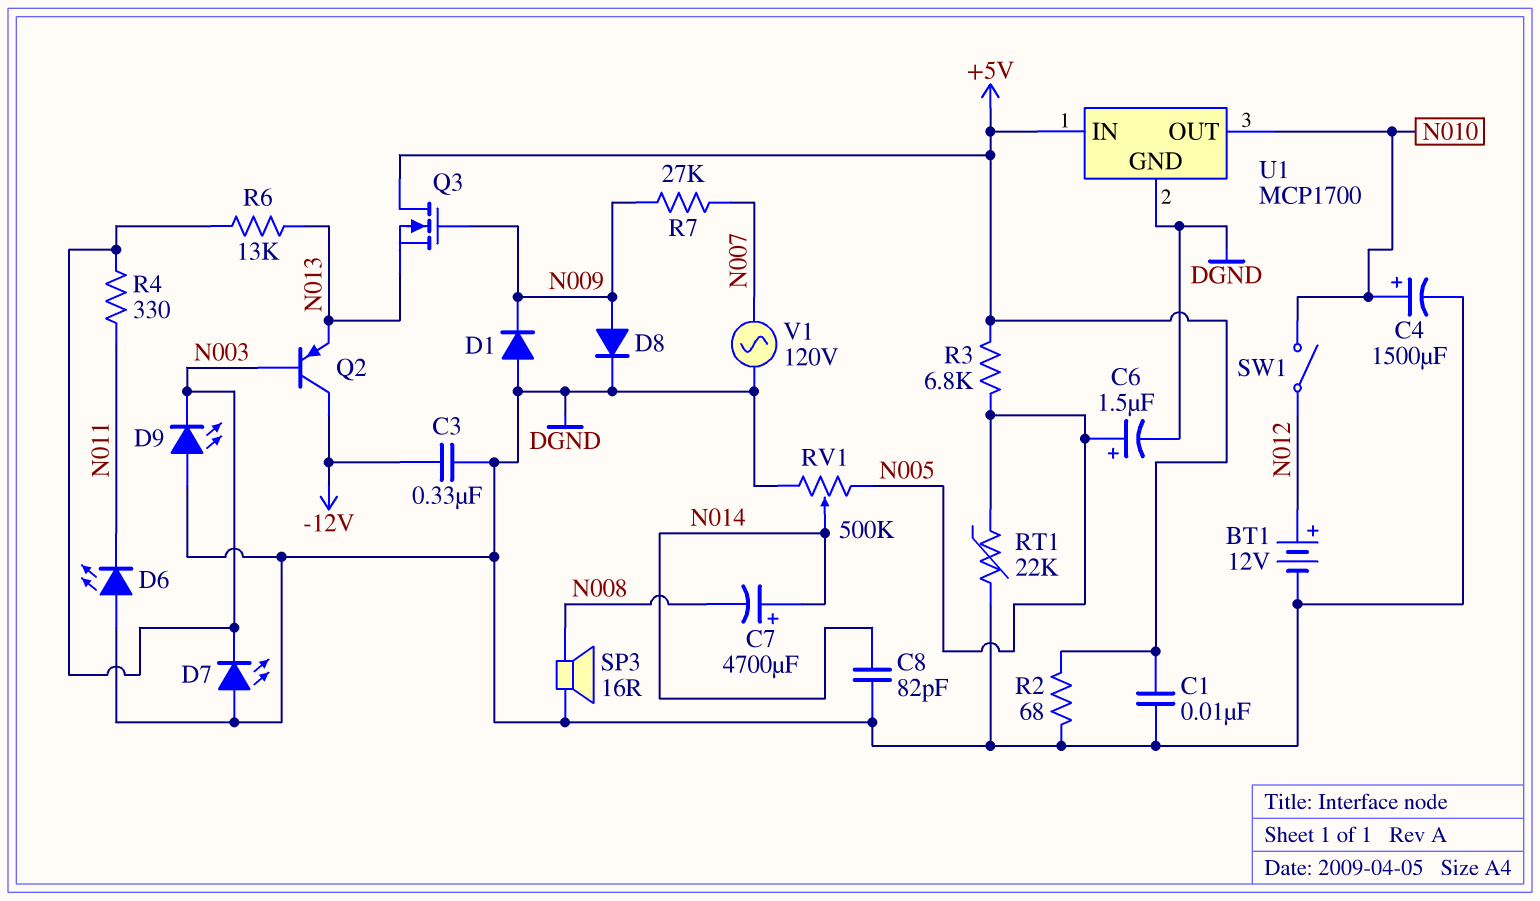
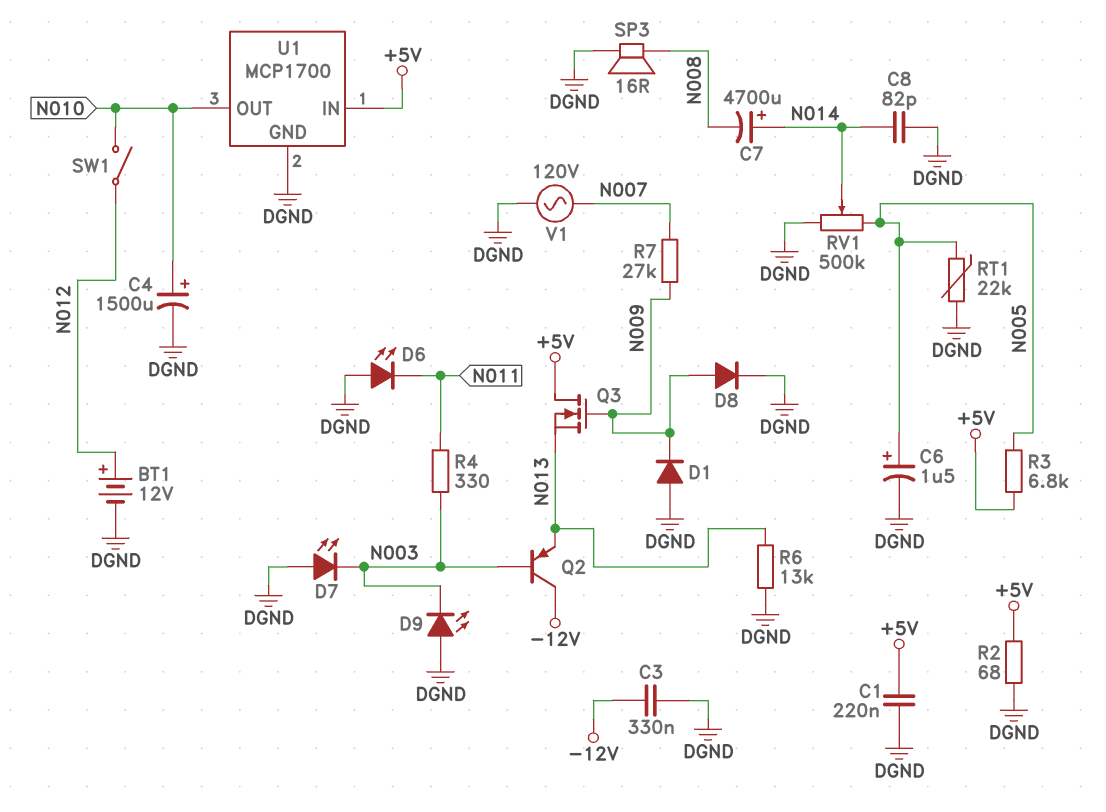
C1: 10nF (+5V, DGND) -> 220nF (+5V, DGND)
R6: 13k (N003, N013) -> 13k (DGND, N013)

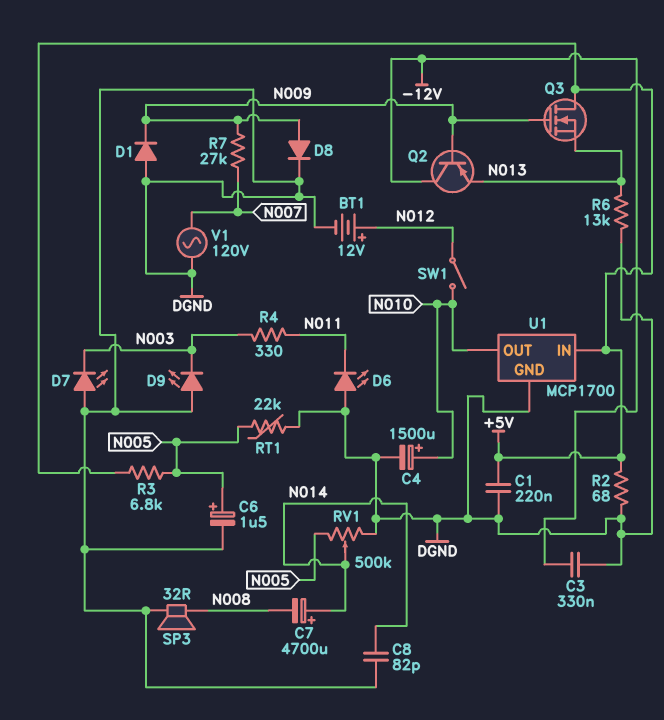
Q2: PNP (B N003, C -12V, E N013) -> PNP (B N009, C -12V, E N013)
SP3: speaker 16R (DGND, N008) -> speaker 32R (DGND, N008)

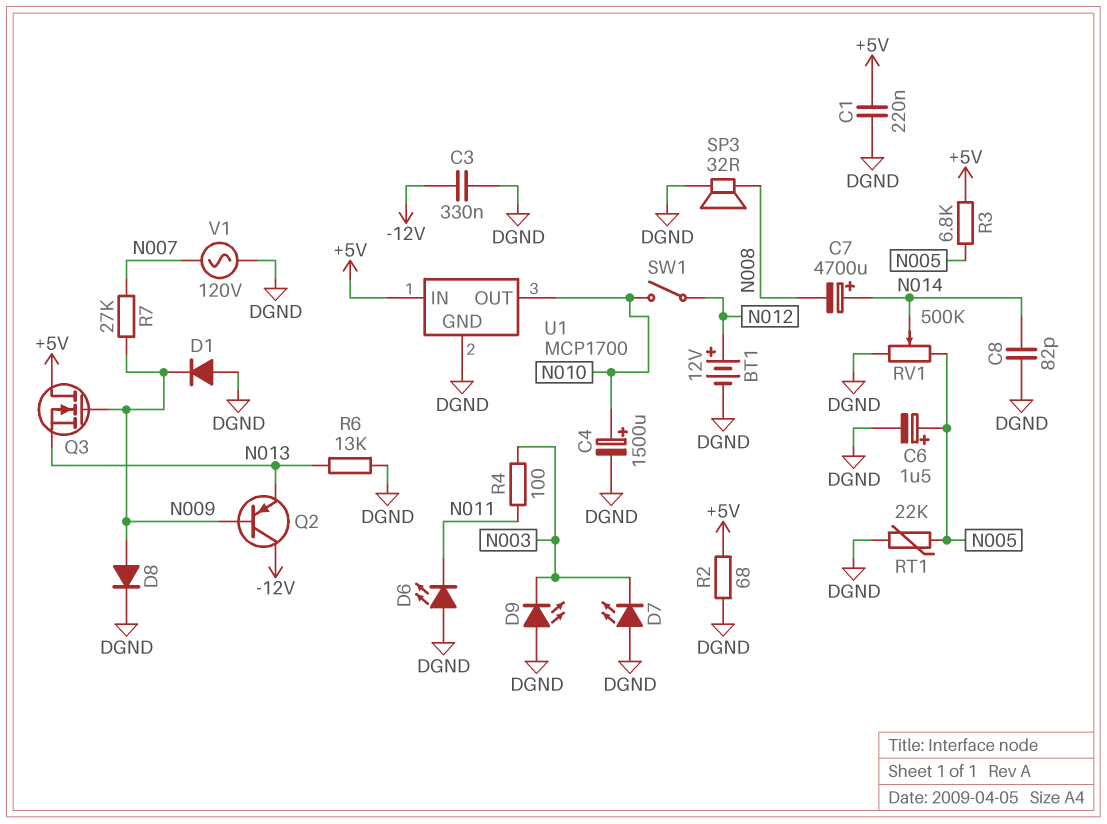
R4: 330 (N003, N011) -> 100 (N003, N011)

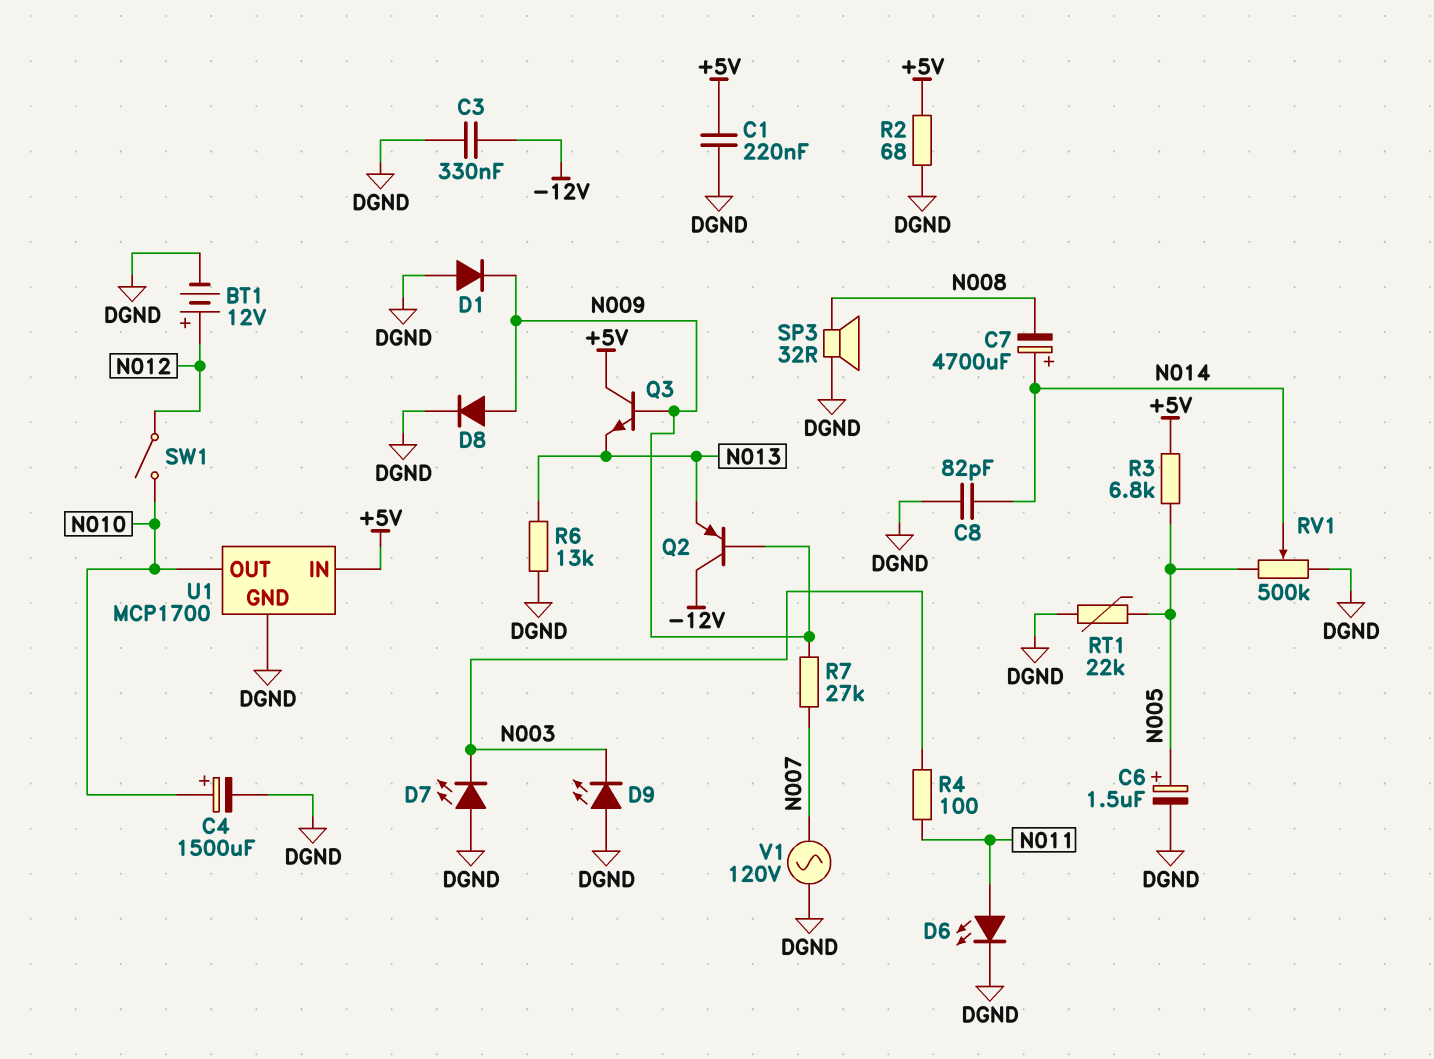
D6: LED (A DGND, K N011) -> LED (A N011, K DGND)
Q3: NMOS (G N009, D +5V, S N013) -> NPN (B N009, C +5V, E N013)

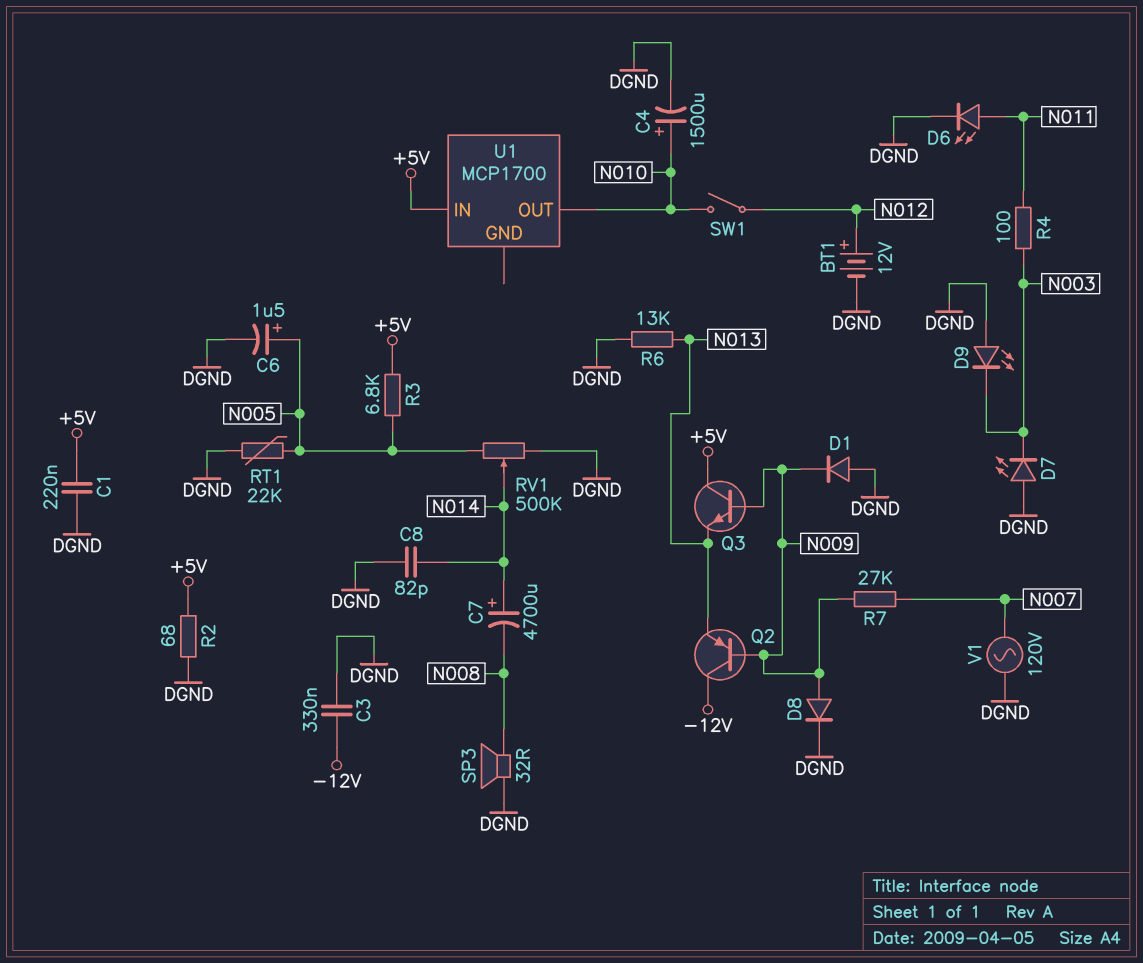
U1 pin GND: DGND -> none

